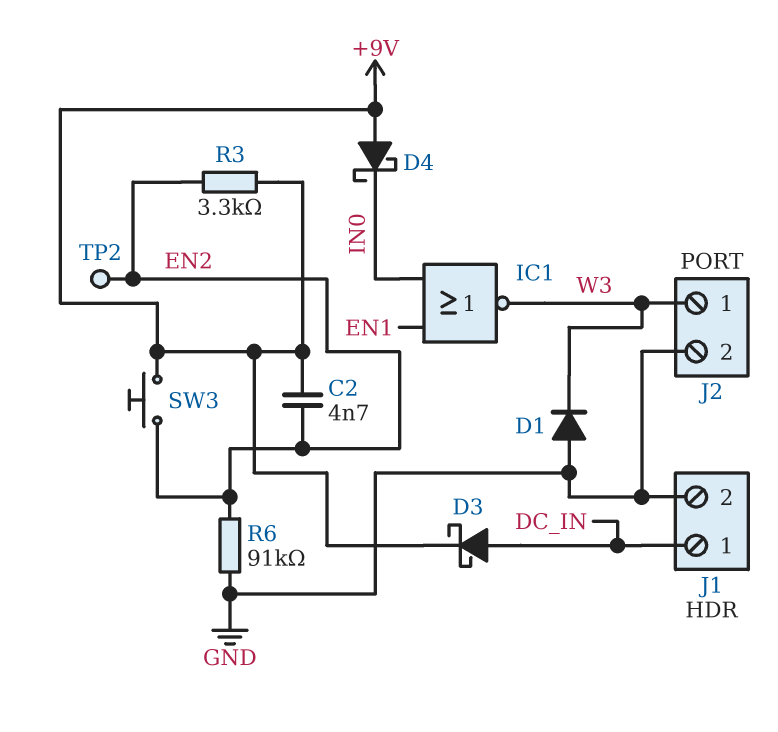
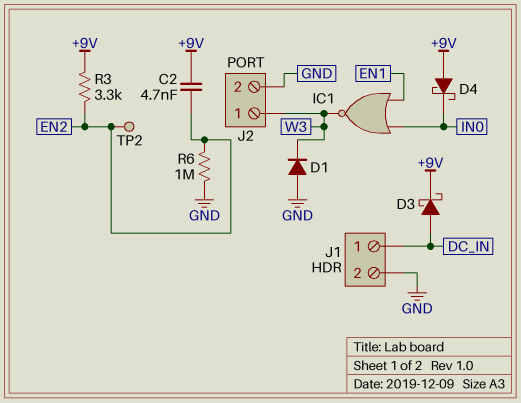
R6: 91k (EN2, GND) -> 1M (EN2, GND)
SW3: button (+9V, EN2) -> none

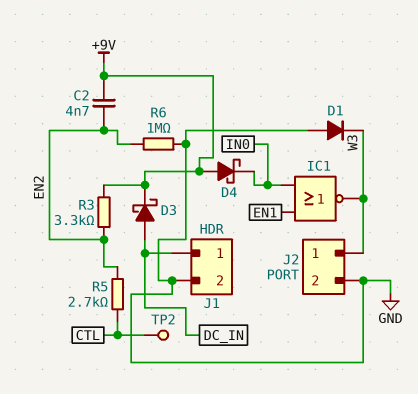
R5: none -> 2.7k (CTL, EN2)
TP2: test point (EN2) -> test point (CTL)

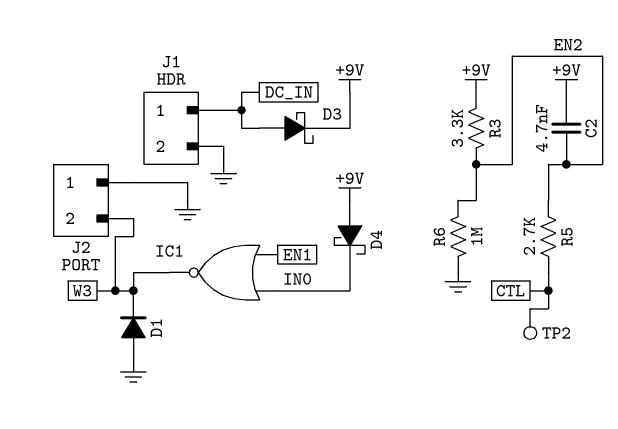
J2 pin 1: W3 -> GND
J2 pin 2: GND -> W3

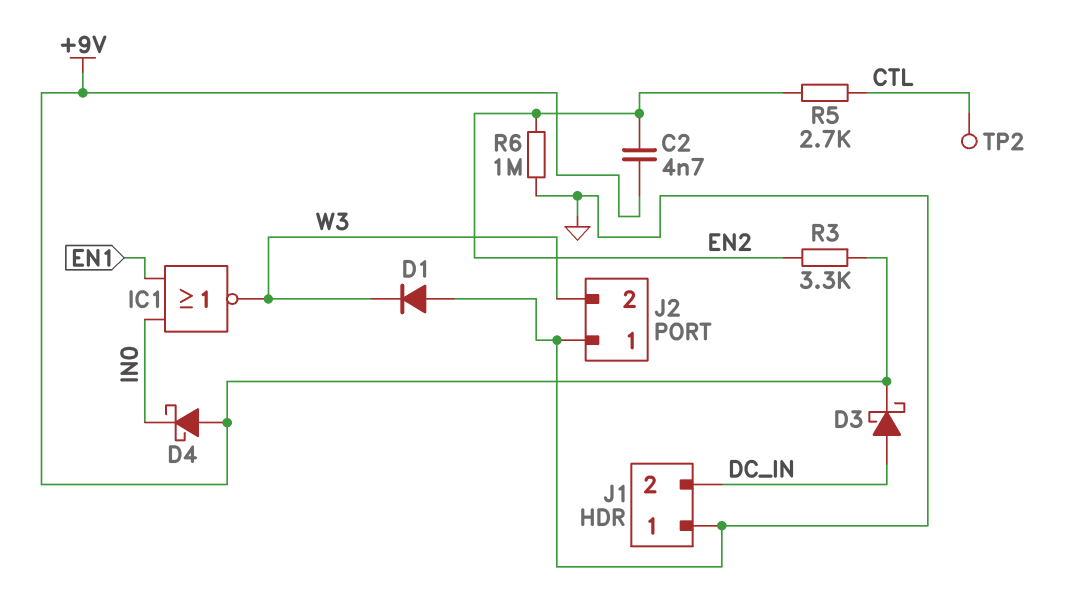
J1 pin 1: DC_IN -> GND
J1 pin 2: GND -> DC_IN

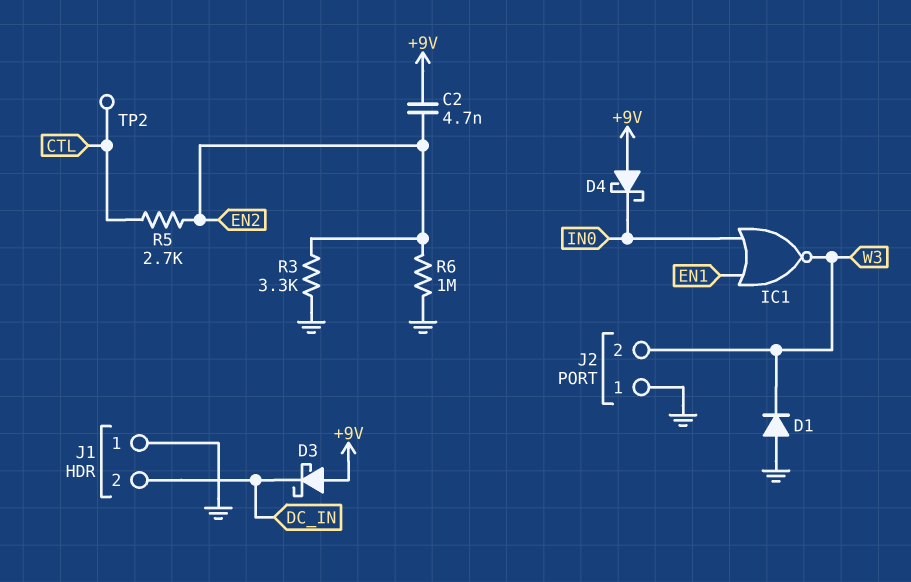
D3: schottky (A DC_IN, K +9V) -> schottky (A +9V, K DC_IN)
R3: 3.3k (+9V, EN2) -> 3.3k (EN2, GND)

